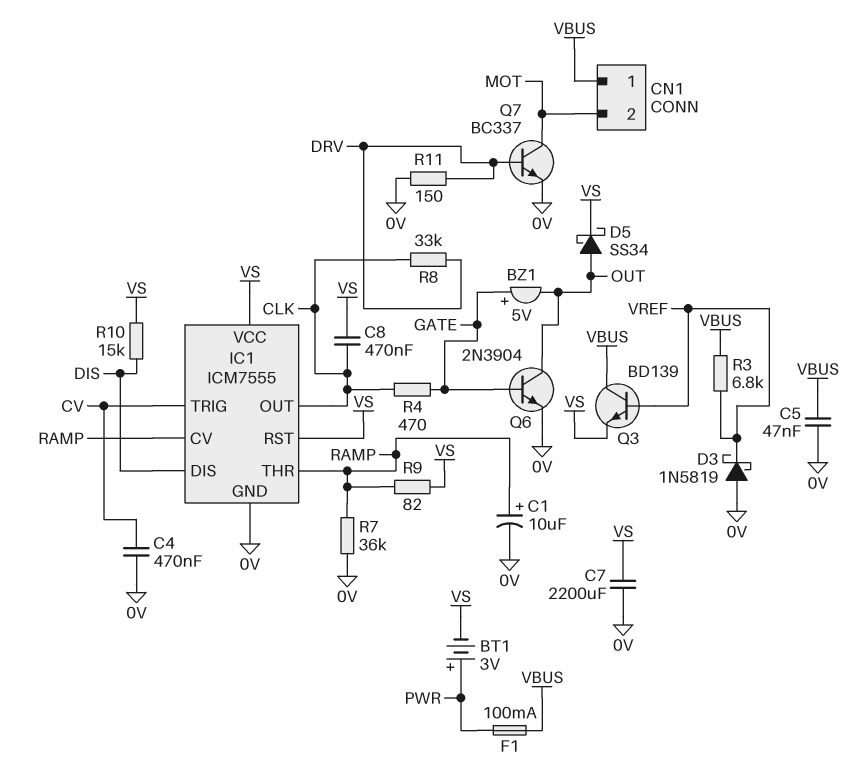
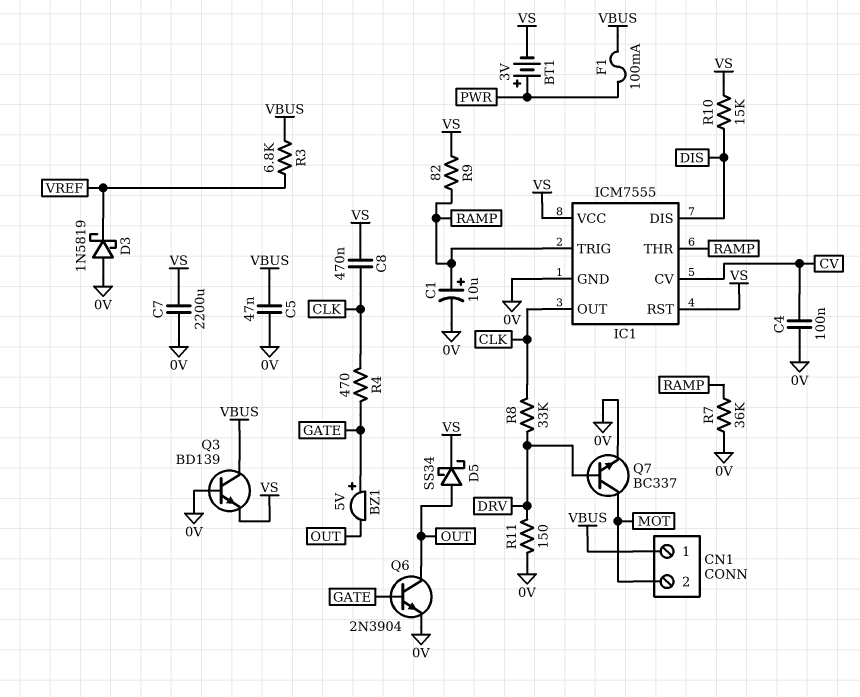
C4: 470nF (0V, CV) -> 100nF (0V, CV)
IC1 pin CV: RAMP -> CV
IC1 pin TRIG: CV -> RAMP
Q3: NPN BD139 (B VREF, C VBUS, E VS) -> NPN BD139 (B 0V, C VBUS, E VS)

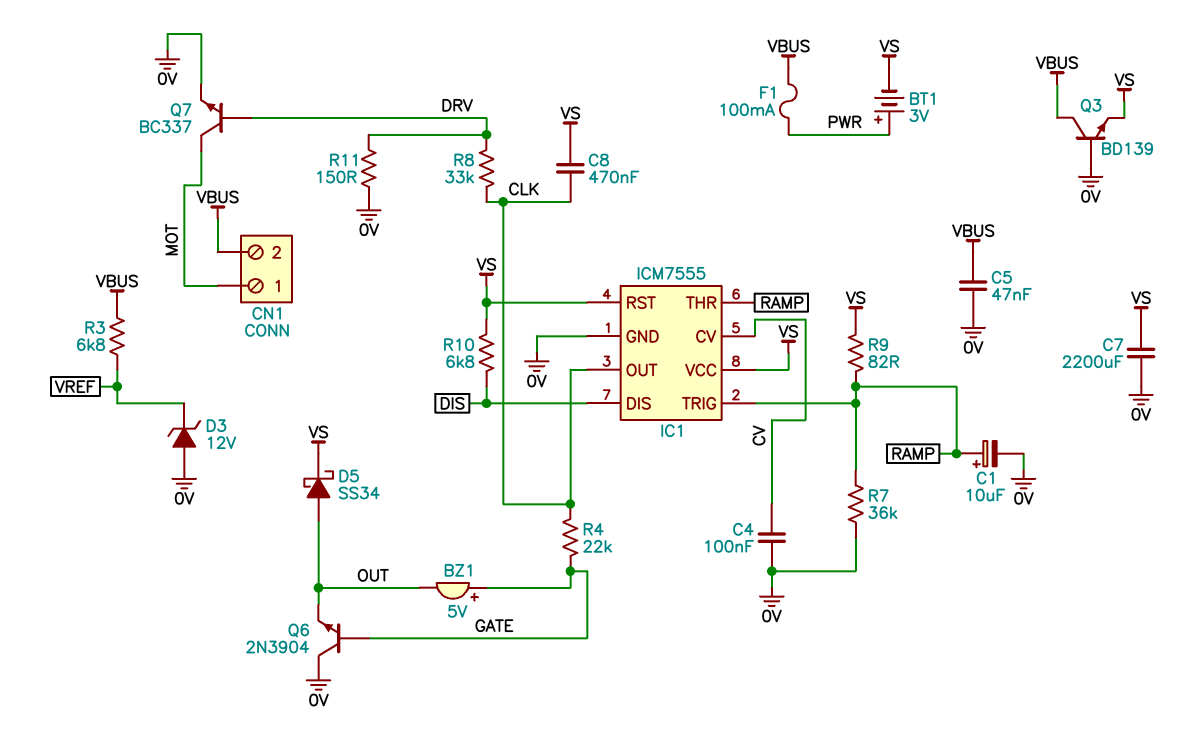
CN1 pin 1: VBUS -> MOT
CN1 pin 2: MOT -> VBUS
D3: schottky 1N5819 (A 0V, K VREF) -> zener 12V (A 0V, K VREF)
Q6: NPN 2N3904 (B GATE, C OUT, E 0V) -> NPN 2N3904 (B GATE, C 0V, E OUT)
R4: 470 (CLK, GATE) -> 22k (CLK, GATE)
R10: 15k (DIS, VS) -> 6.8k (DIS, VS)

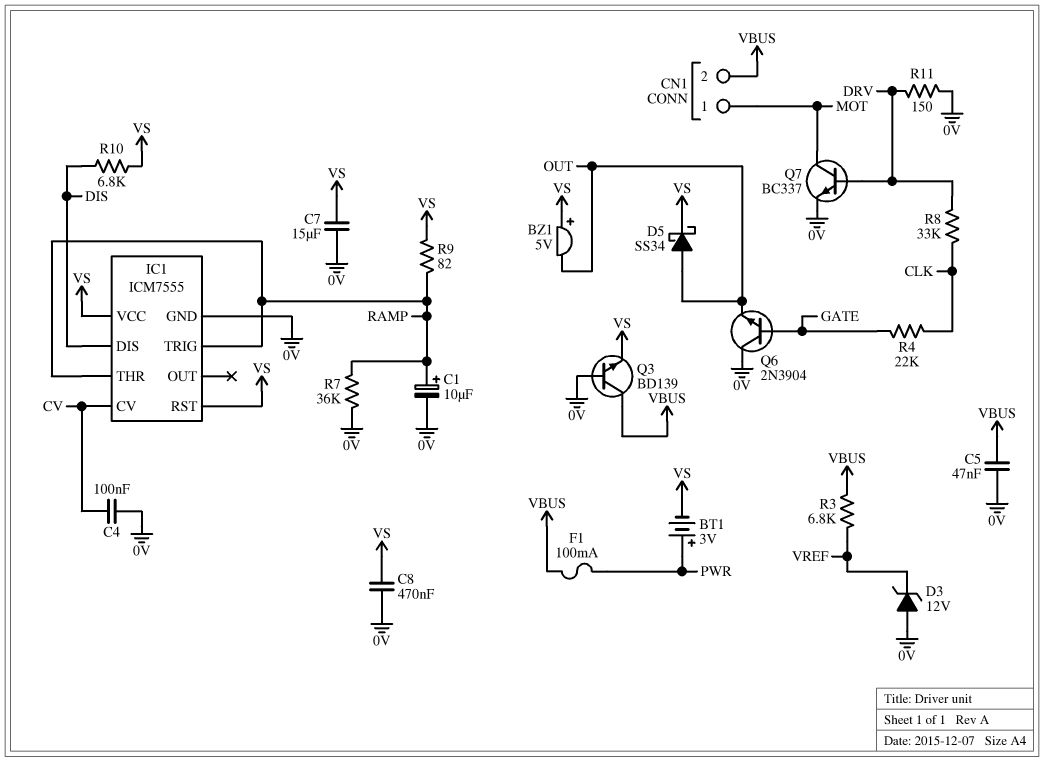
BZ1: buzzer 5V (plus GATE, minus OUT) -> buzzer 5V (plus VS, minus OUT)
C7: 2200uF (0V, VS) -> 15uF (0V, VS)
C8: 470nF (CLK, VS) -> 470nF (0V, VS)
IC1 pin OUT: CLK -> none

